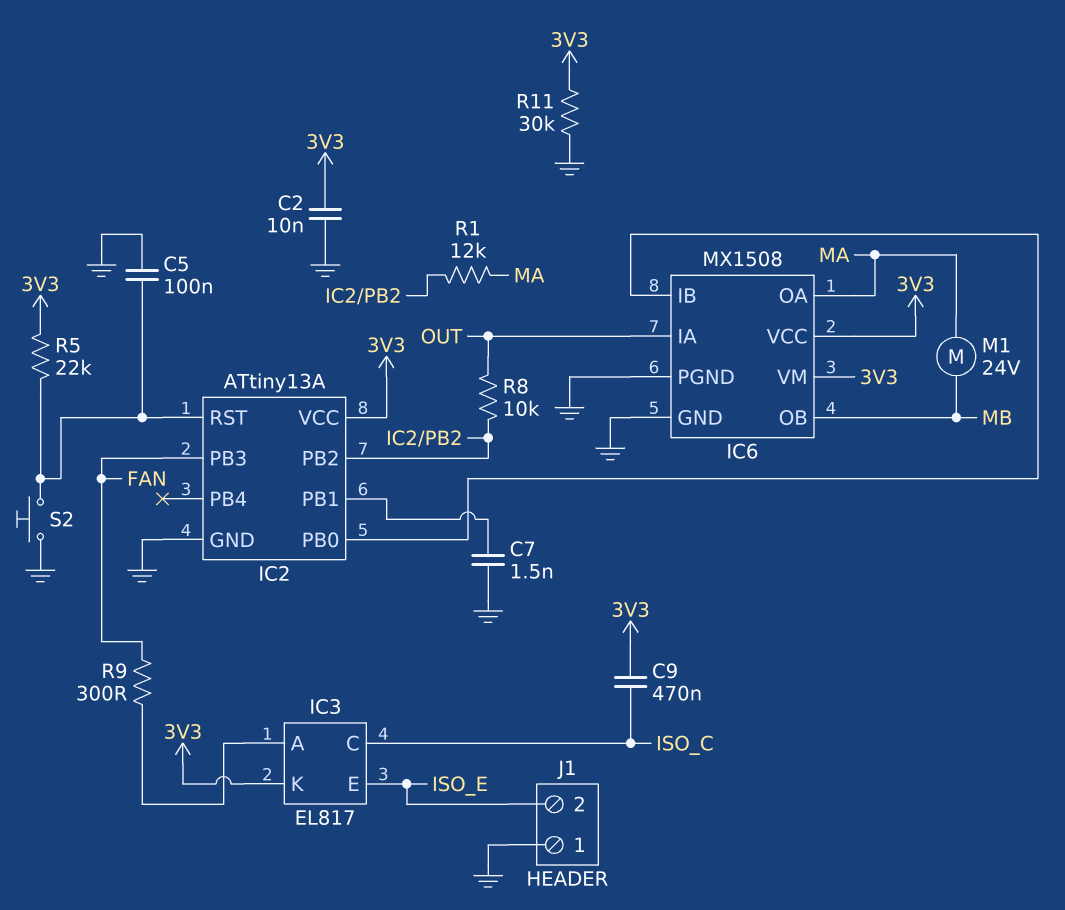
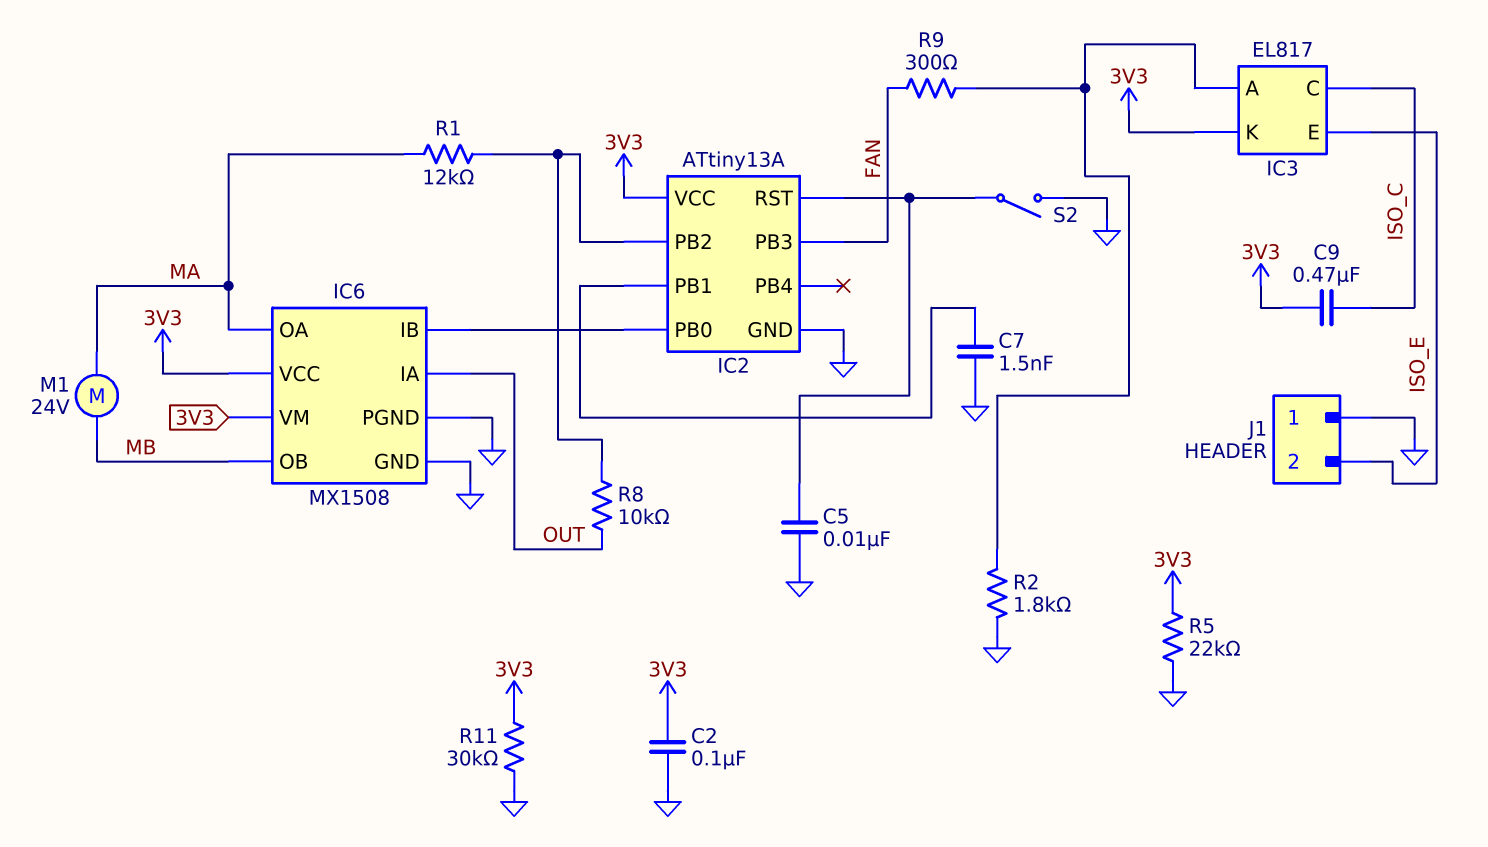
C2: 10nF (3V3, GND) -> 100nF (3V3, GND)
C5: 100nF (GND, IC2/RST) -> 10nF (GND, IC2/RST)
R2: none -> 1.8k (GND, IC3/A)
R5: 22k (3V3, IC2/RST) -> 22k (3V3, GND)
S2: button (GND, IC2/RST) -> switch (GND, IC2/RST)

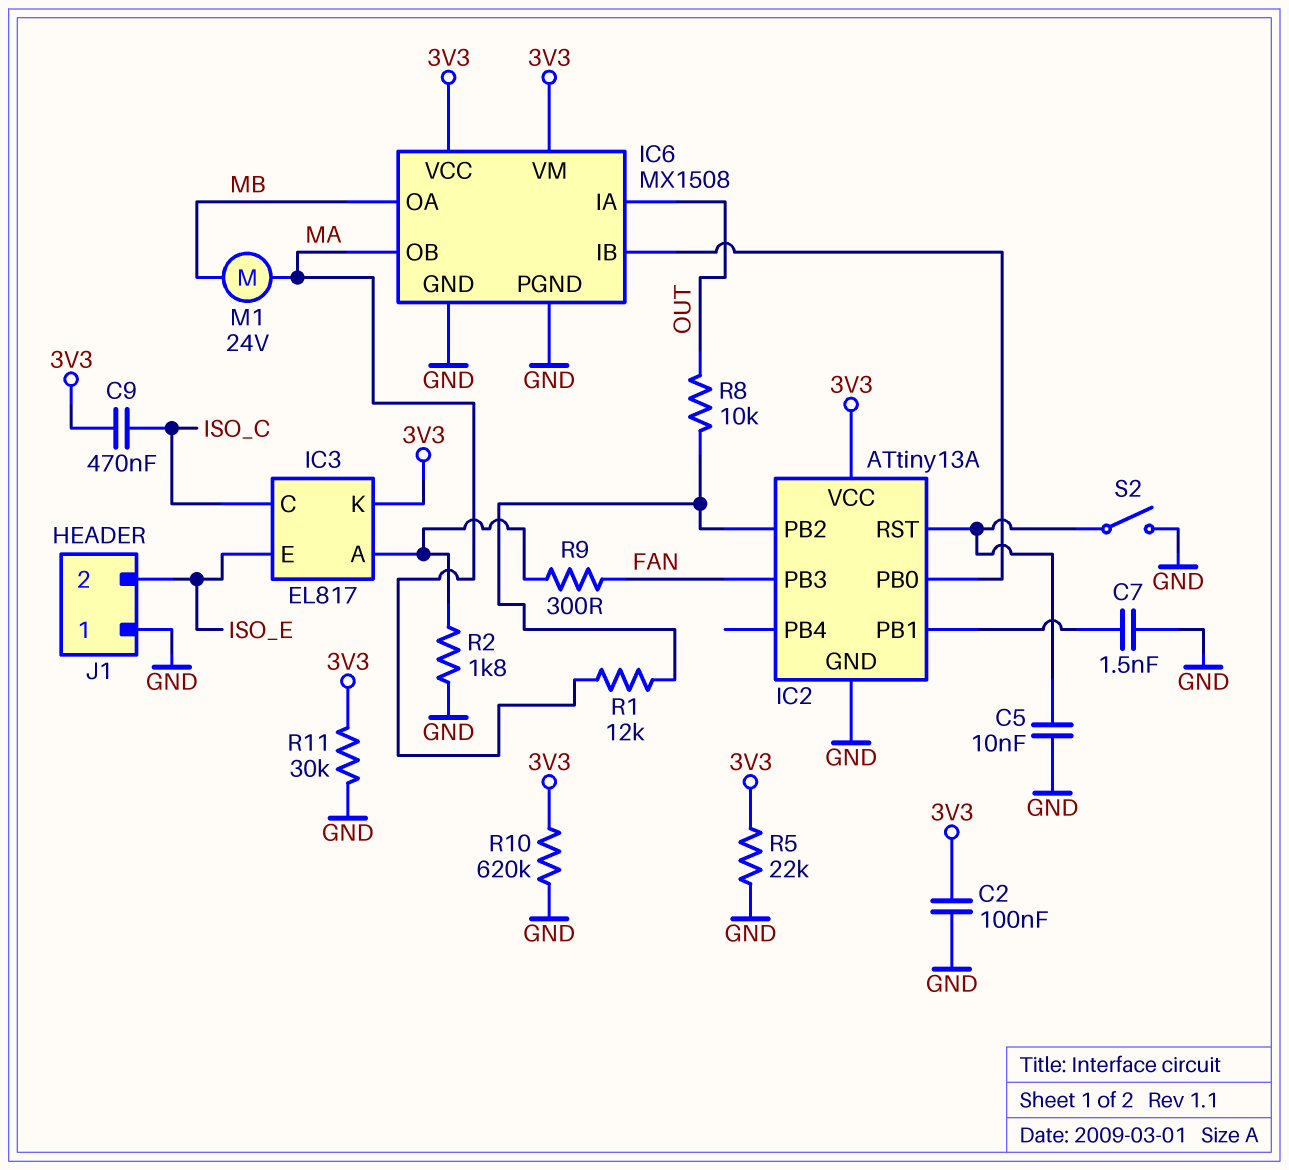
IC6 pin OA: MA -> MB
IC6 pin OB: MB -> MA
R10: none -> 620k (3V3, GND)

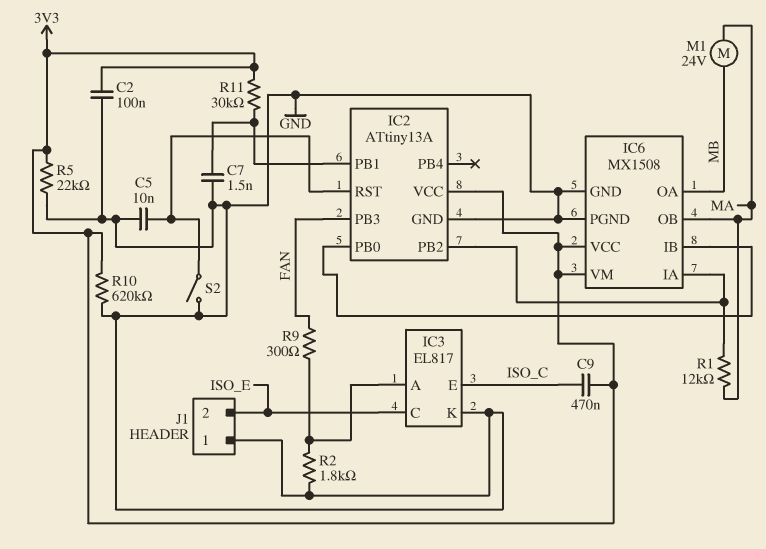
IC3 pin C: ISO_C -> ISO_E
IC3 pin E: ISO_E -> ISO_C
IC3 pin K: 3V3 -> GND
IC6 pin IA: OUT -> IC2/PB2
R8: 10k (IC2/PB2, OUT) -> none
R11: 30k (3V3, GND) -> 30k (3V3, IC2/PB1)

